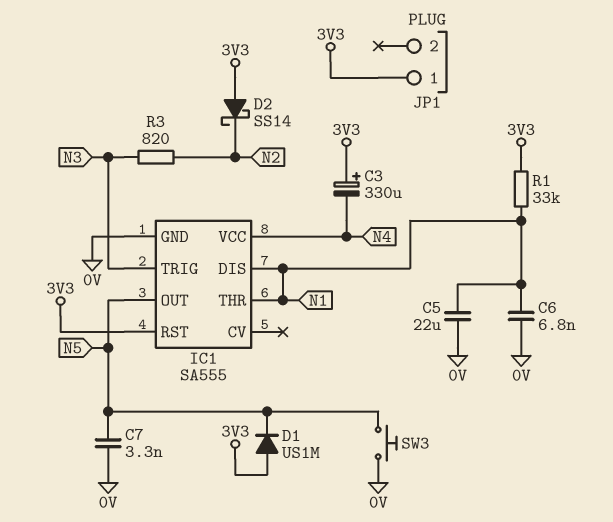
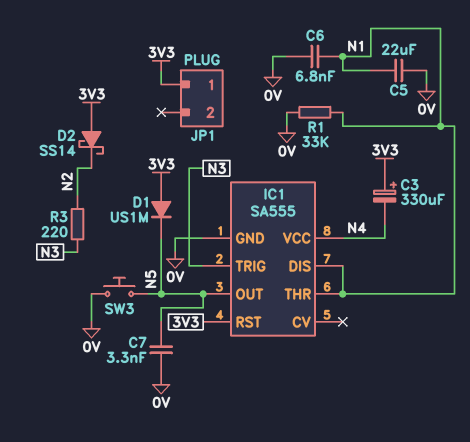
R1: 33k (3V3, N1) -> 33k (0V, N1)
R3: 820 (N2, N3) -> 220 (N2, N3)

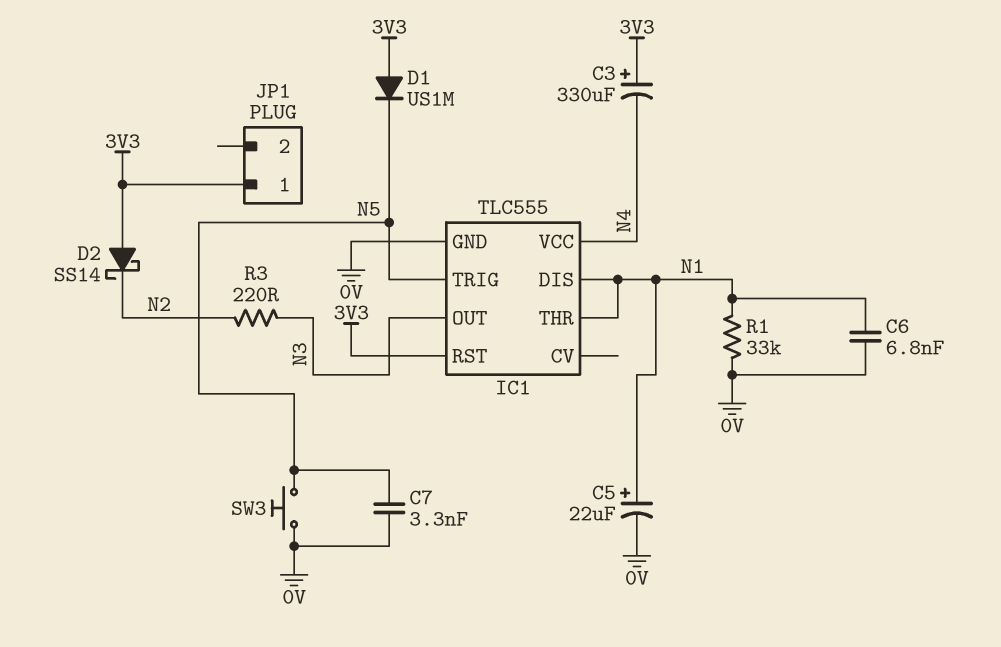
C5: 22uF (0V, N1) -> 22uF (plus N1, minus 0V)
IC1: SA555 -> TLC555
IC1 pin OUT: N5 -> N3
IC1 pin TRIG: N3 -> N5

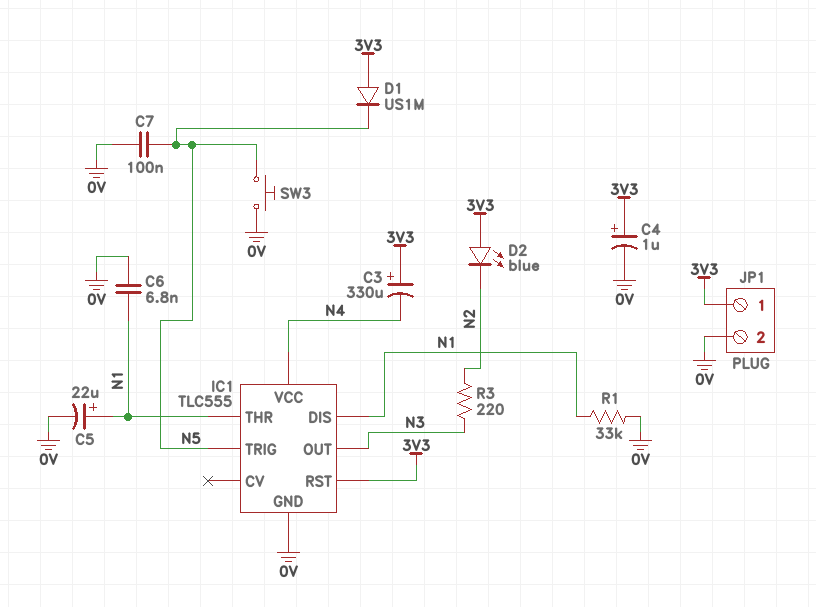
C4: none -> 1uF (plus 3V3, minus 0V)
C7: 3.3nF (0V, N5) -> 100nF (0V, N5)
D2: schottky SS14 (A 3V3, K N2) -> LED blue (A 3V3, K N2)
JP1 pin 2: none -> 0V

